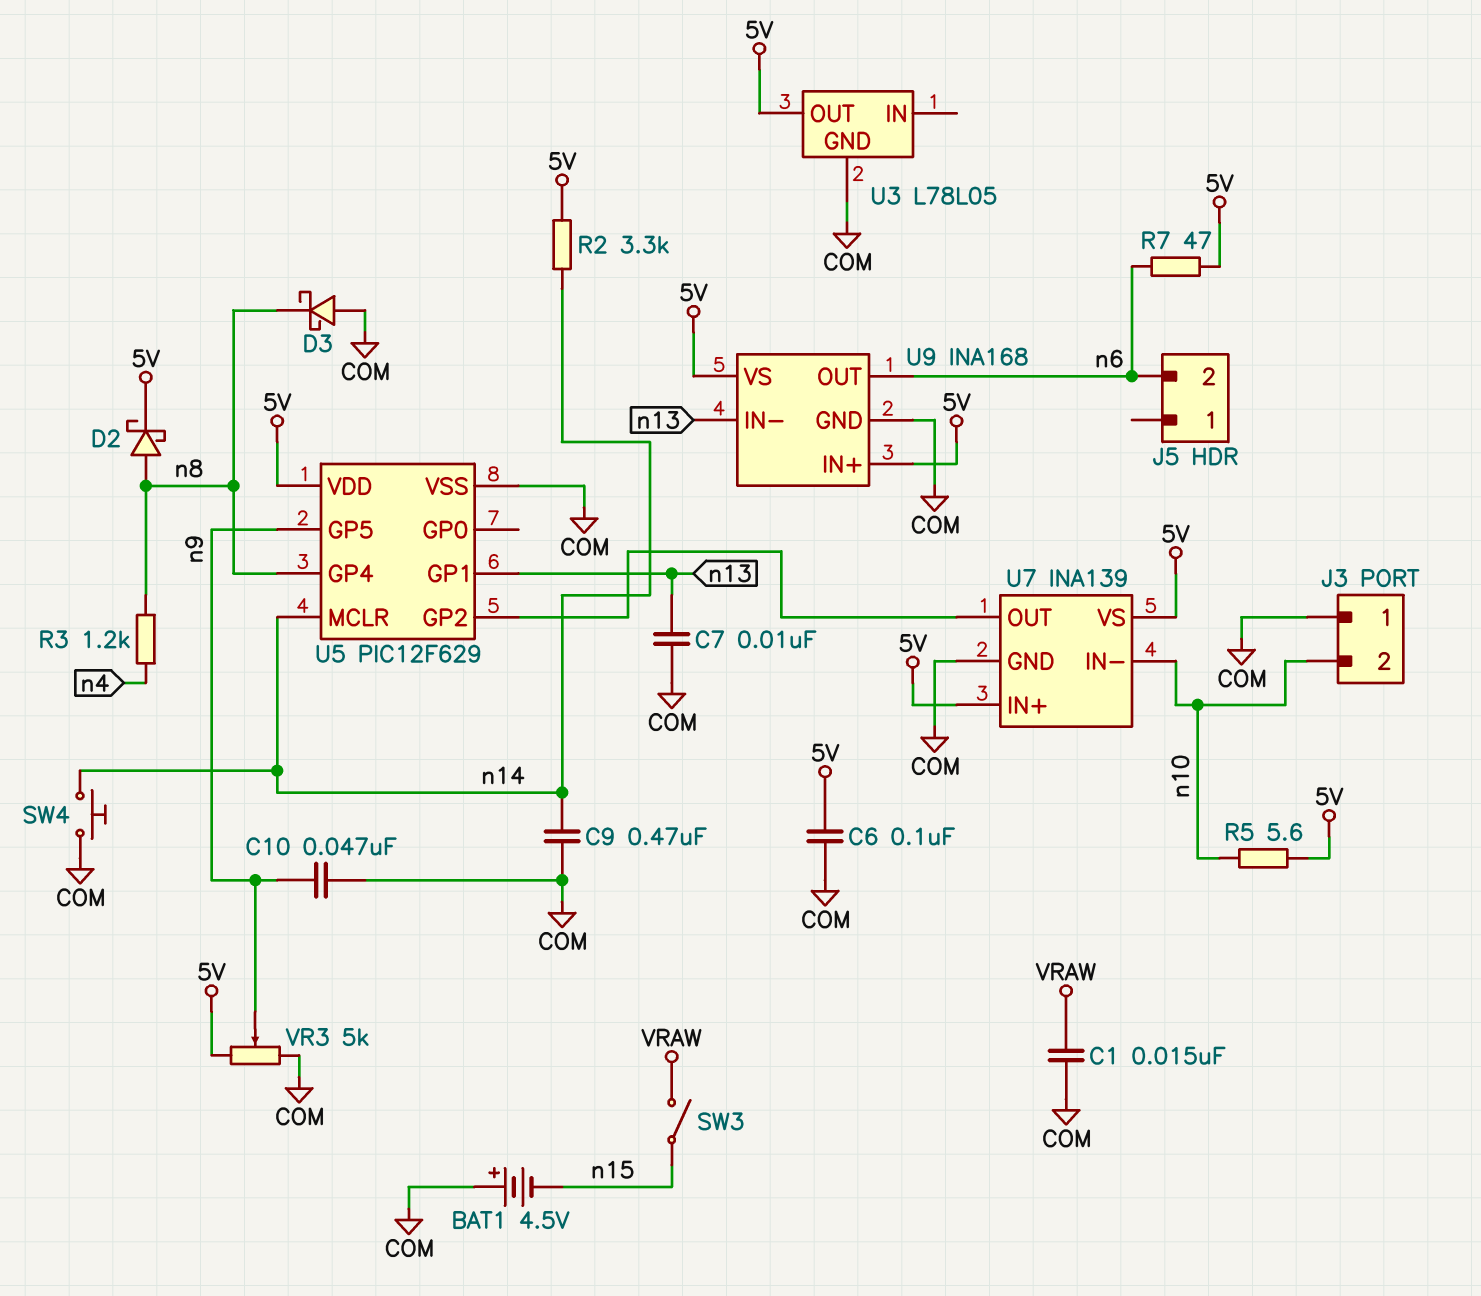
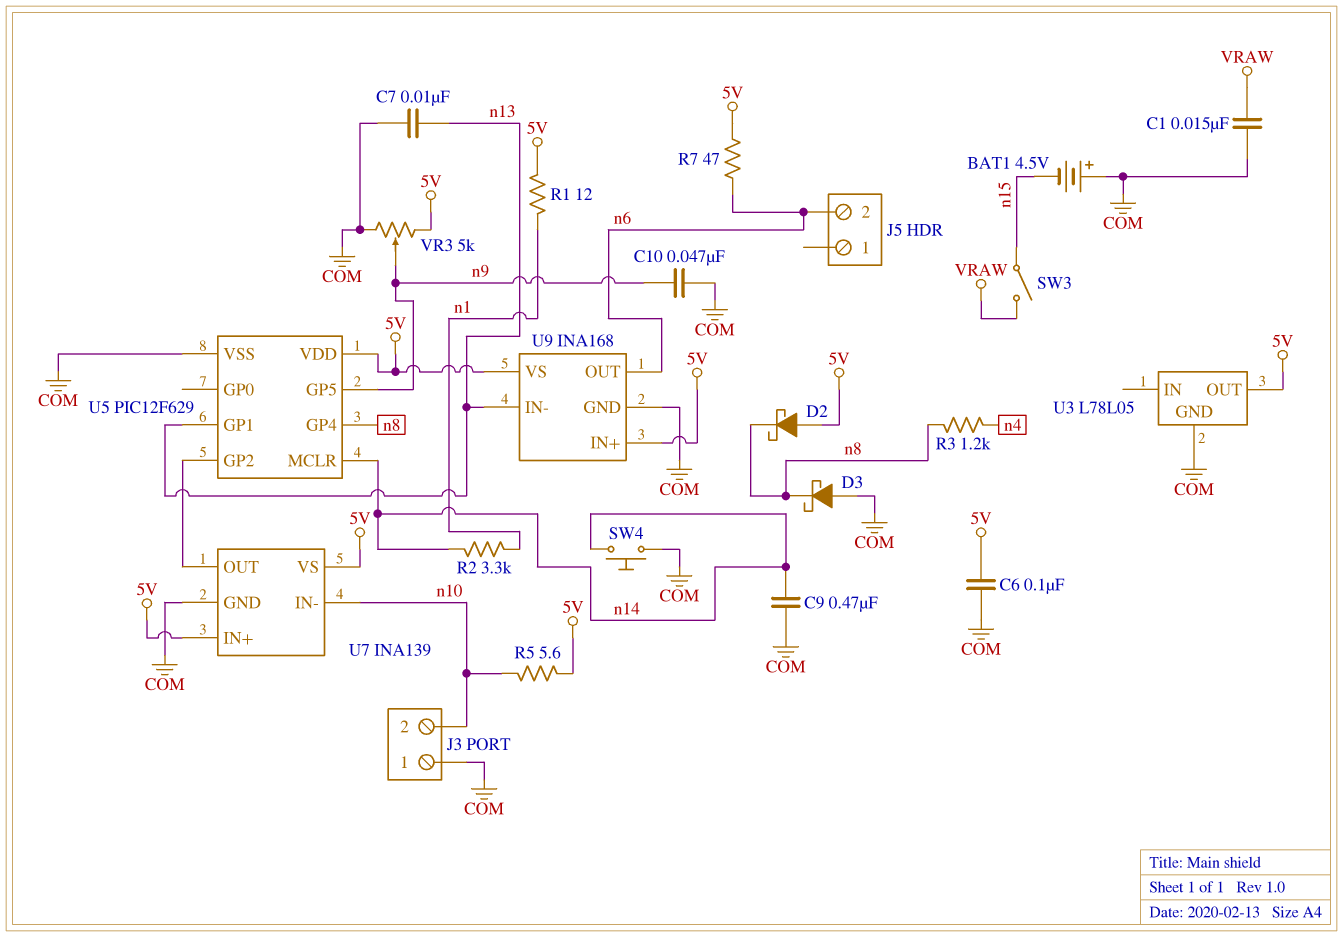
D2: schottky (A n8, K 5V) -> schottky (A 5V, K n8)
R1: none -> 12 (5V, n1)
R2: 3.3k (5V, n14) -> 3.3k (n1, n14)

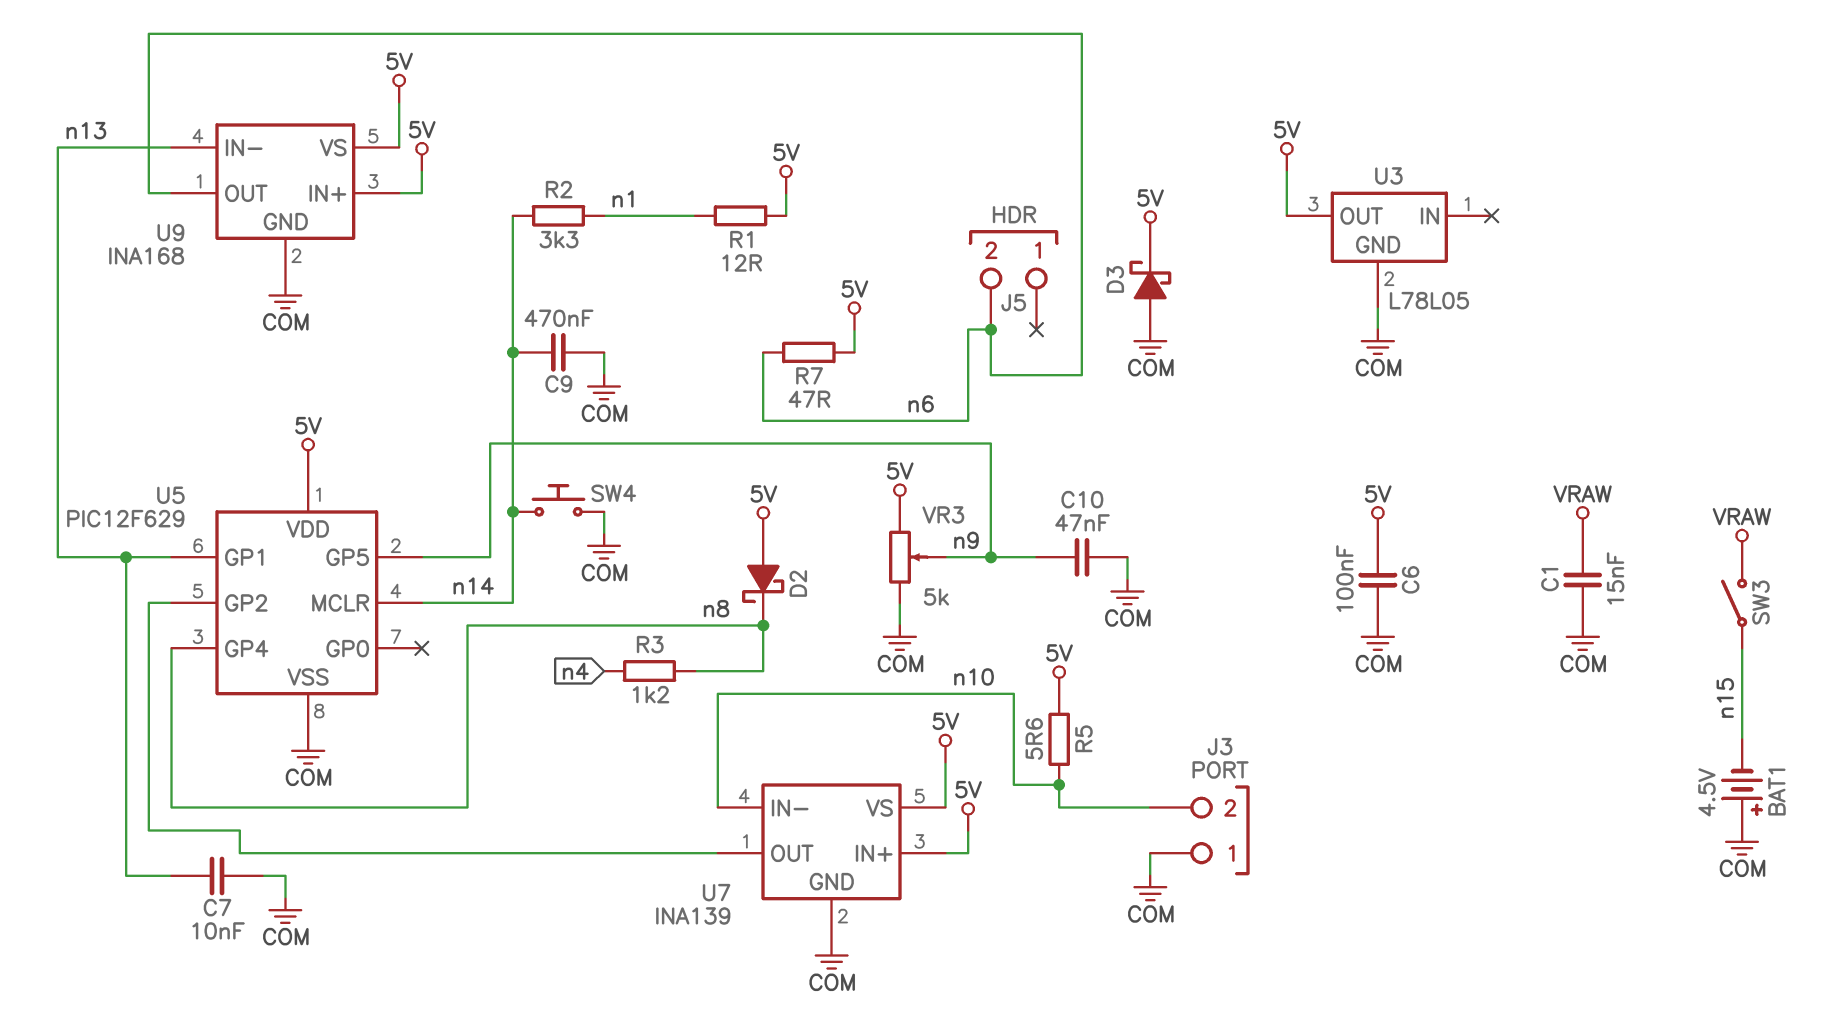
D3: schottky (A COM, K n8) -> schottky (A COM, K 5V)

